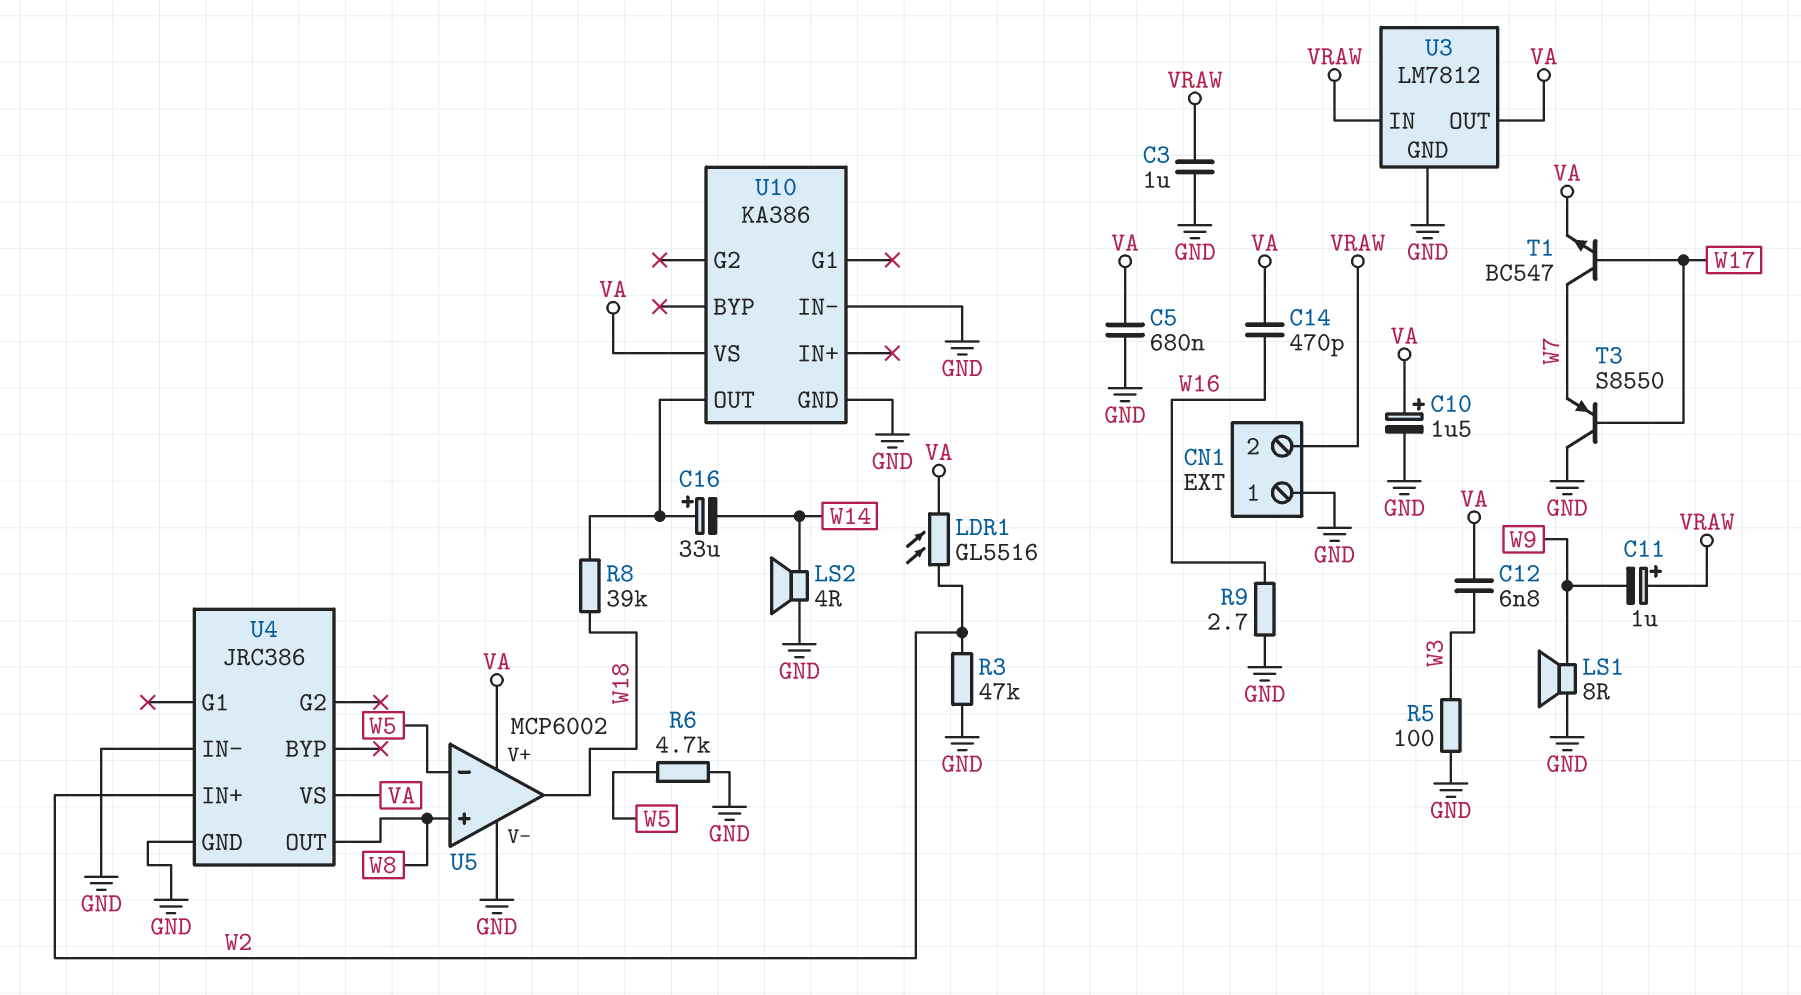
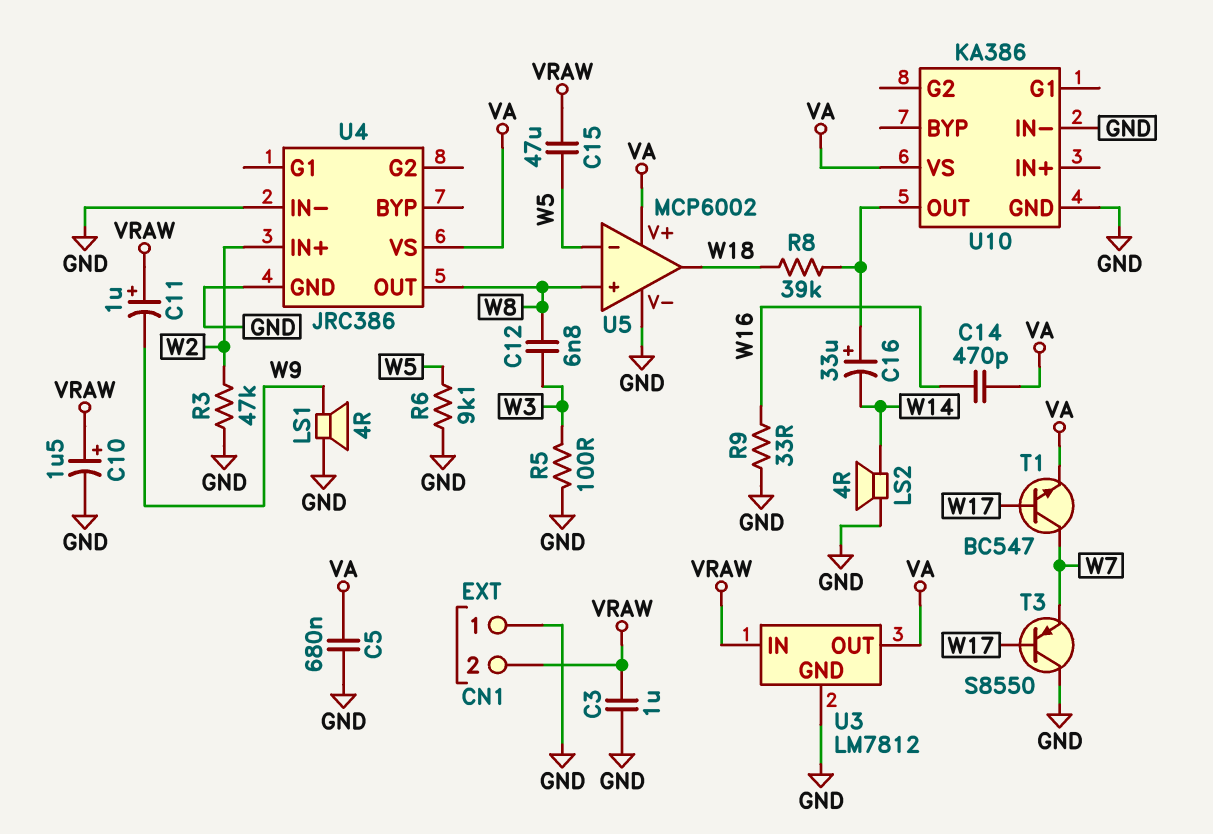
C10: 1.5uF (plus VA, minus GND) -> 1.5uF (plus VRAW, minus GND)
C12: 6.8nF (VA, W3) -> 6.8nF (W3, W8)
C15: none -> 47uF (VRAW, W5)
LDR1: GL5516 (VA, W2) -> none
LS1: speaker 8R (GND, W9) -> speaker 4R (GND, W9)
R6: 4.7k (GND, W5) -> 9.1k (GND, W5)
R9: 2.7 (GND, W16) -> 33 (GND, W16)

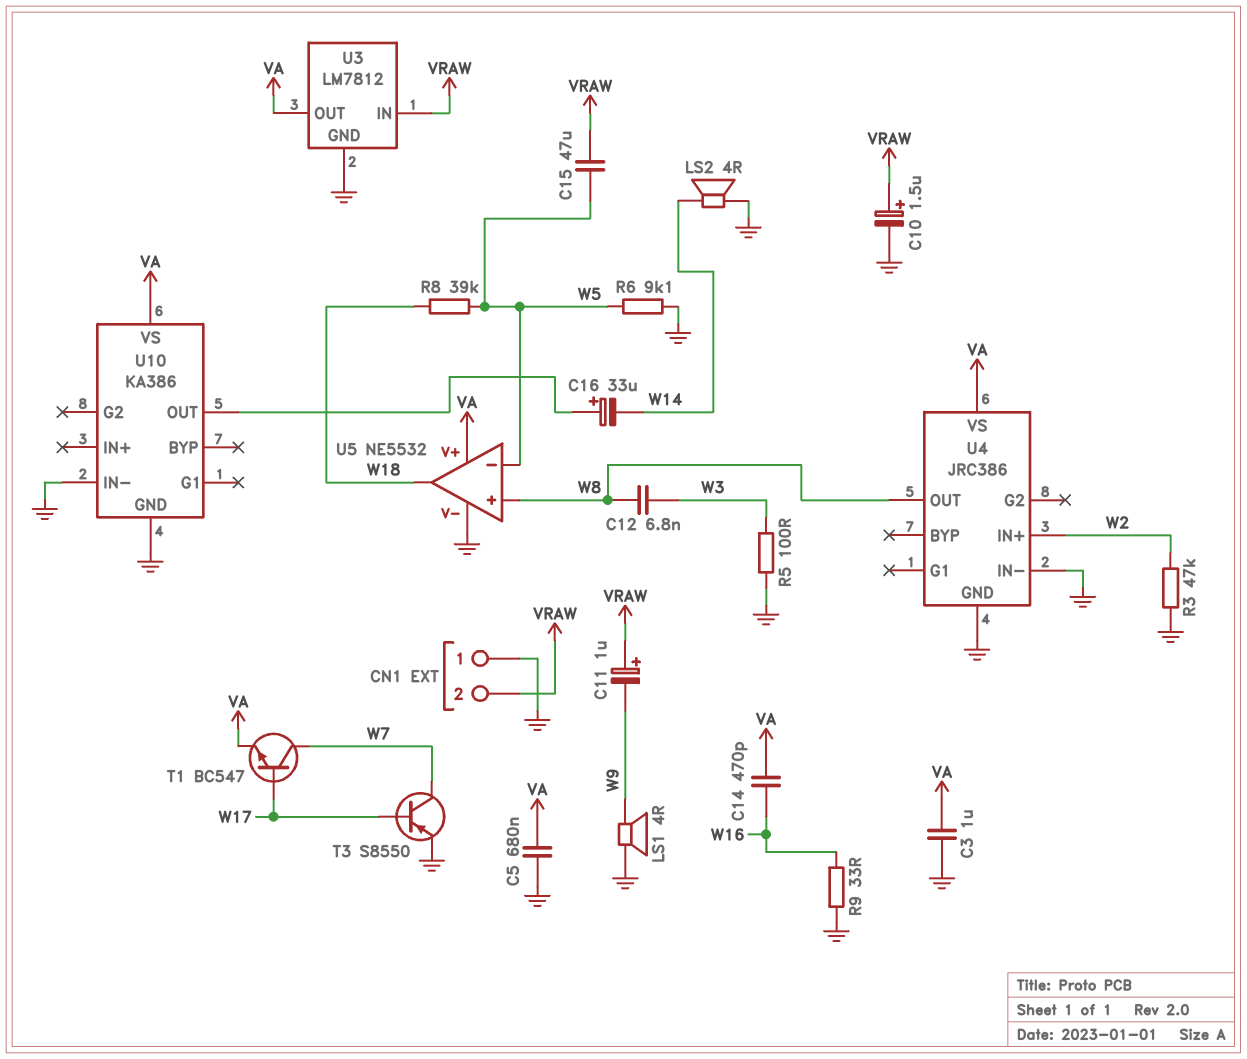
C3: 1uF (GND, VRAW) -> 1uF (GND, VA)
R8: 39k (U10/OUT, W18) -> 39k (W5, W18)
T3: PNP S8550 (B W17, C GND, E W7) -> PNP S8550 (B W17, C W7, E GND)
U5: MCP6002 -> NE5532

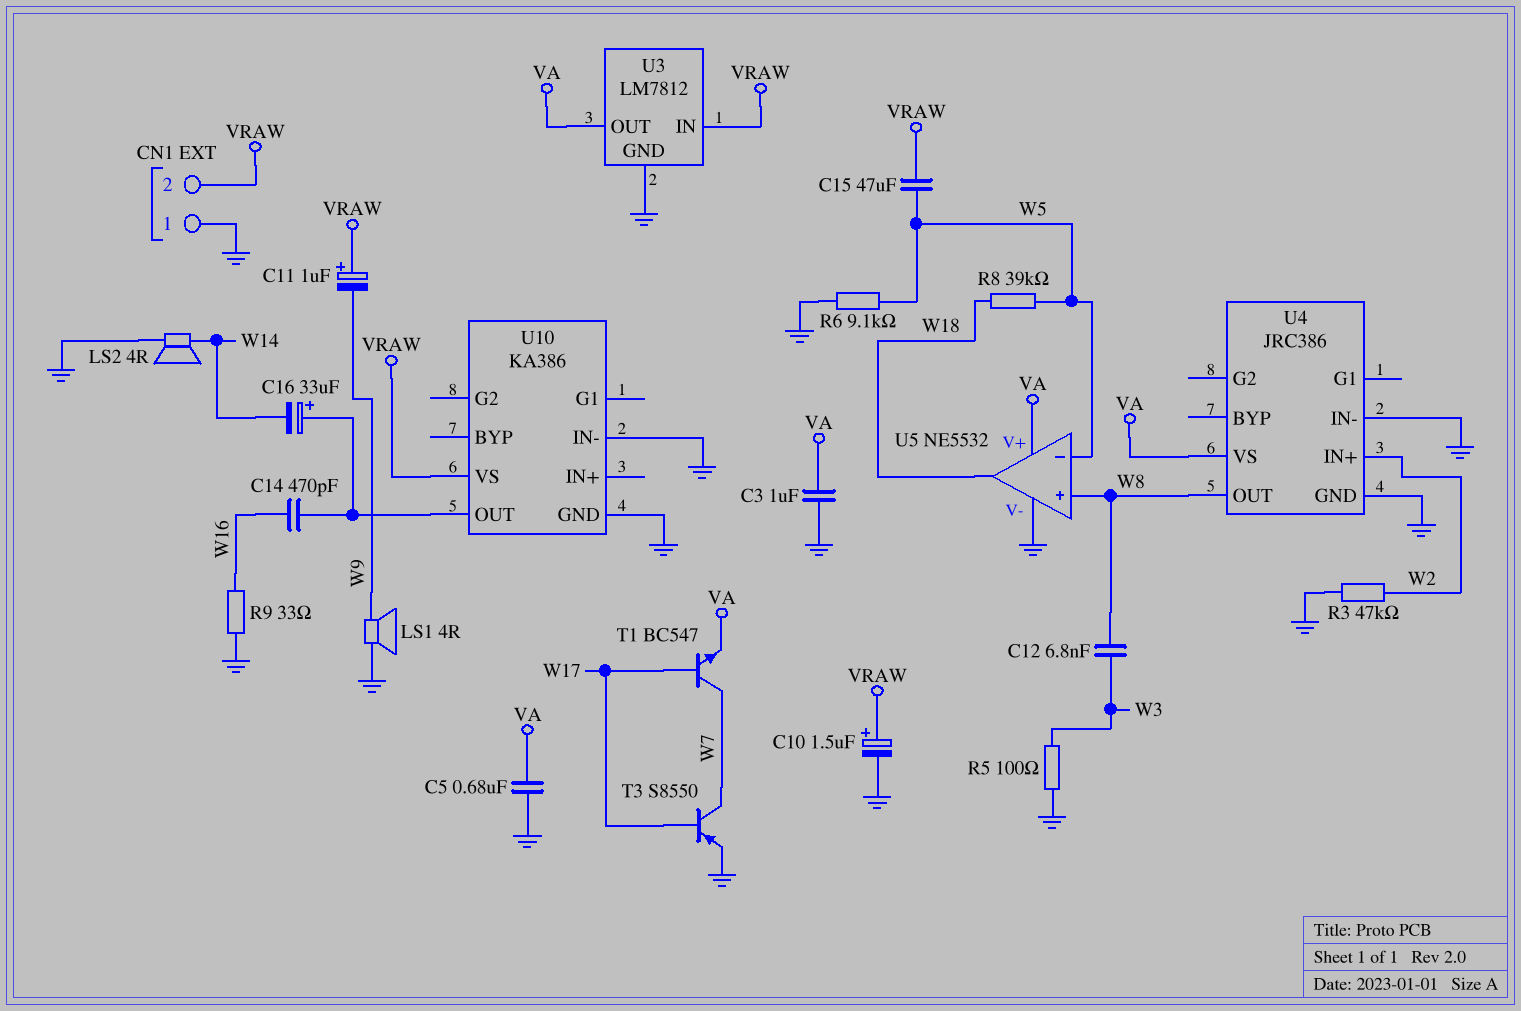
C14: 470pF (VA, W16) -> 470pF (U10/OUT, W16)
U10 pin VS: VA -> VRAW

